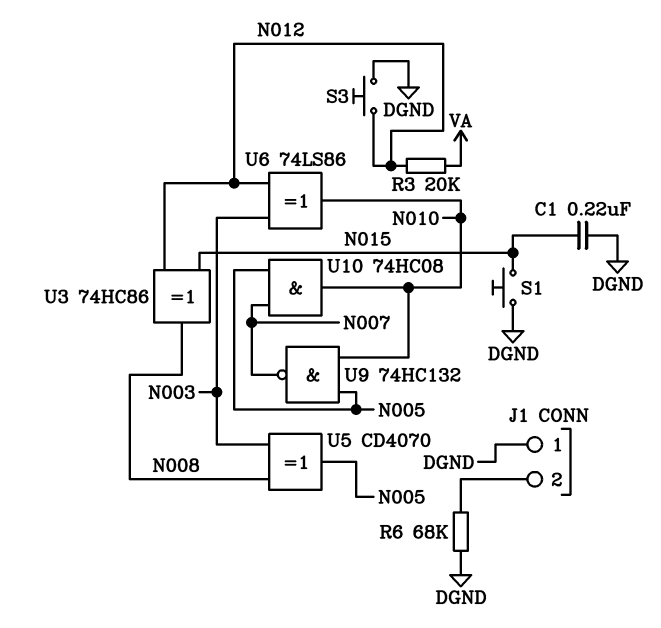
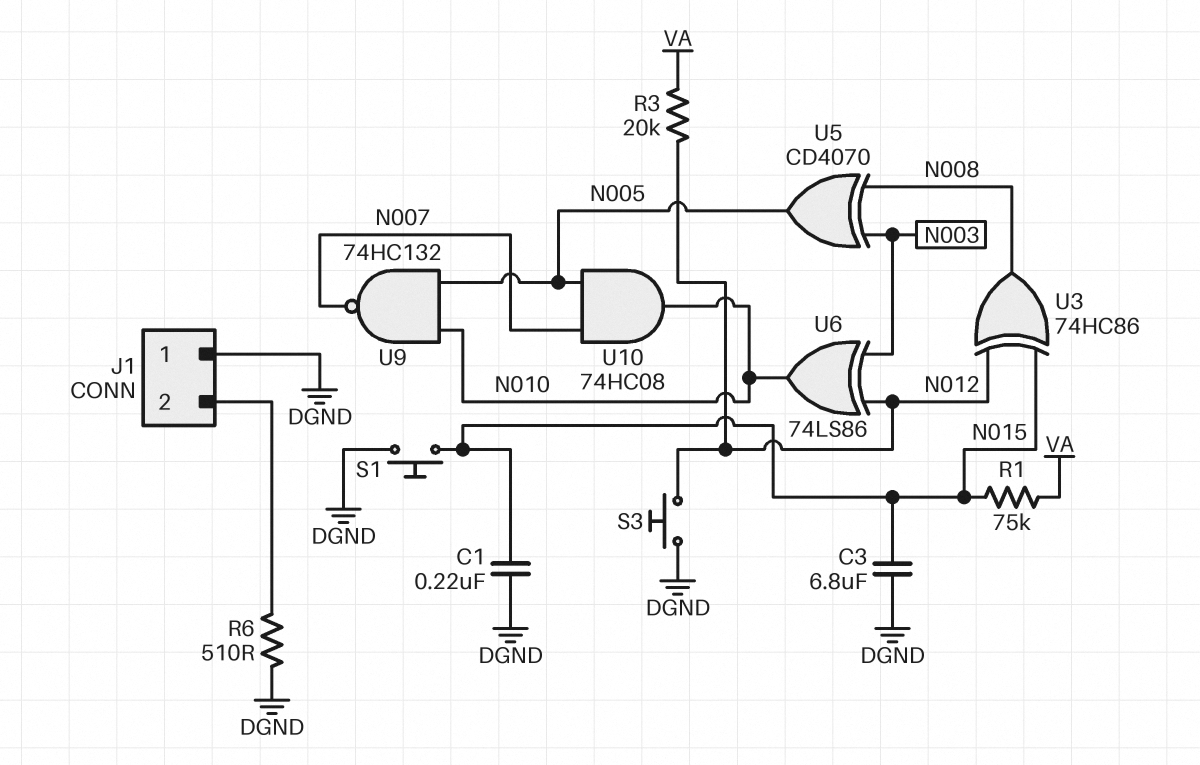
C3: none -> 6.8uF (DGND, N015)
R1: none -> 75k (N015, VA)
R6: 68k (DGND, J1/2) -> 510 (DGND, J1/2)

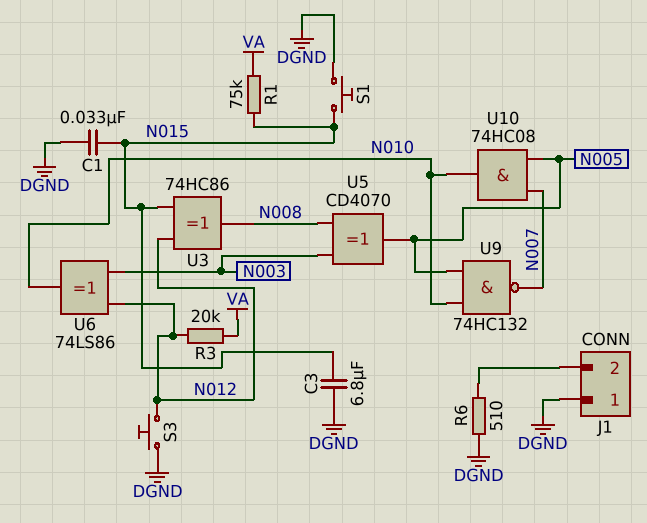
C1: 220nF (DGND, N015) -> 33nF (DGND, N015)

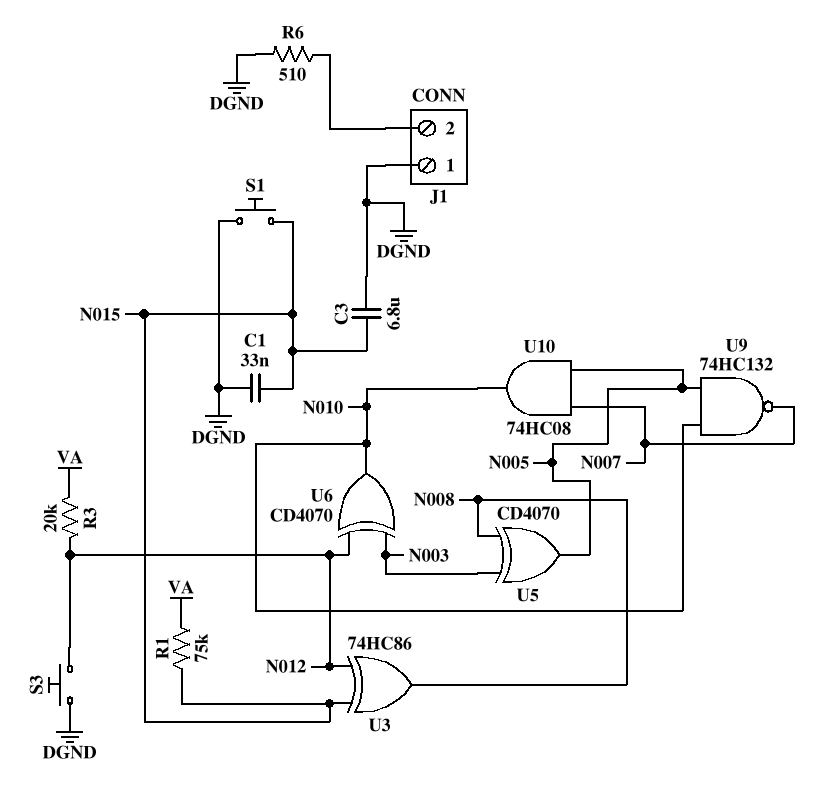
U6: XOR 74LS86 (in N003, in N012, out N010) -> XOR CD4070 (in N003, in N012, out N010)

